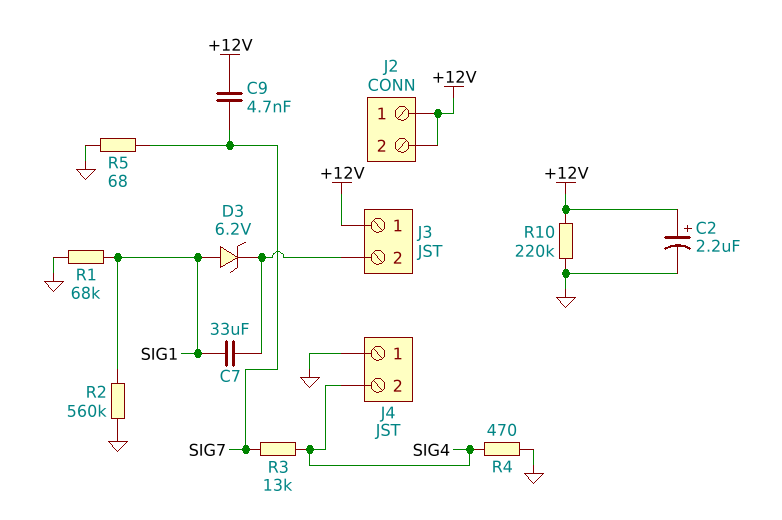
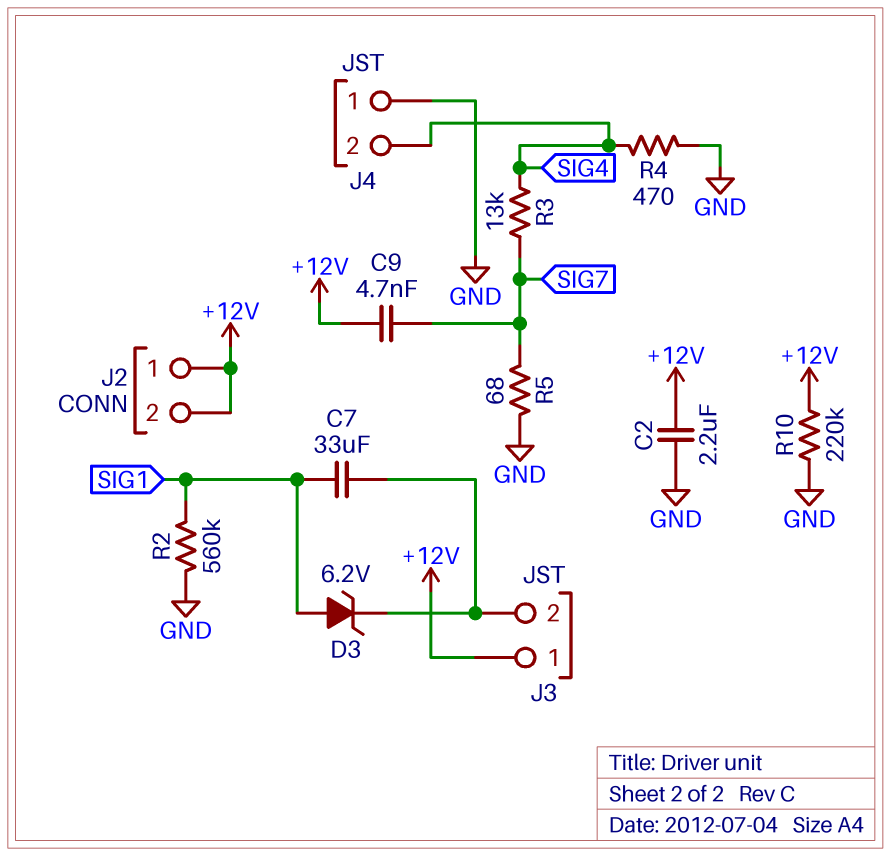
C2: 2.2uF (plus +12V, minus GND) -> 2.2uF (+12V, GND)
R1: 68k (GND, SIG1) -> none

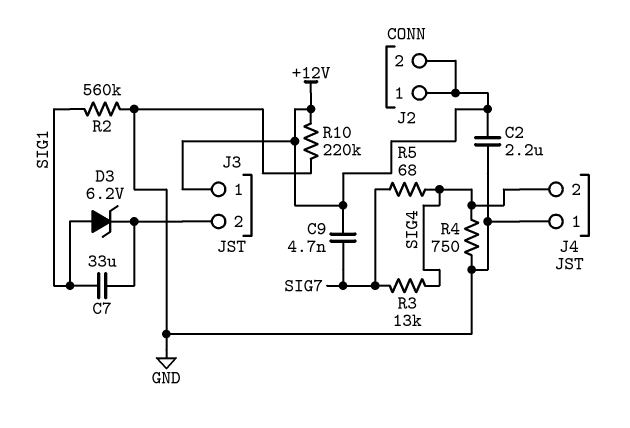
R4: 470 (GND, SIG4) -> 750 (GND, SIG4)
R5: 68 (GND, SIG7) -> 68 (SIG4, SIG7)

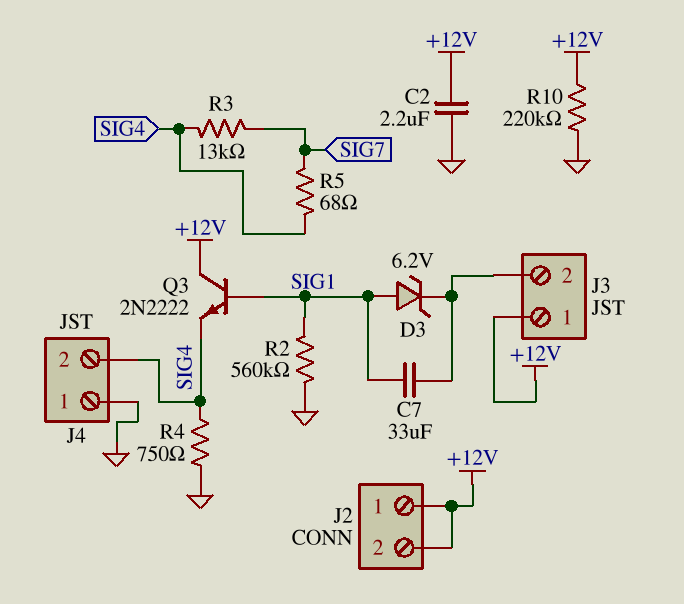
C9: 4.7nF (+12V, SIG7) -> none
Q3: none -> NPN 2N2222 (B SIG1, C +12V, E SIG4)

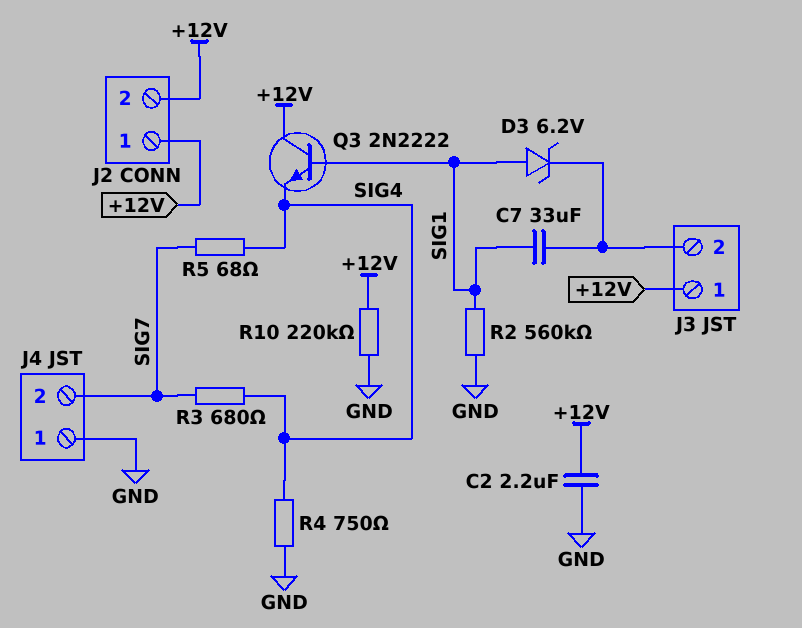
J4 pin 2: SIG4 -> SIG7
R3: 13k (SIG4, SIG7) -> 680 (SIG4, SIG7)

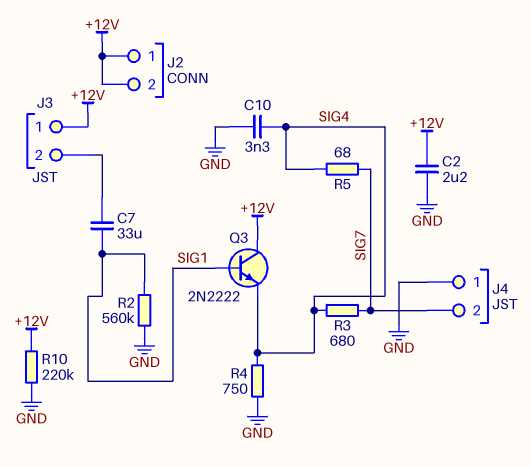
C10: none -> 3.3nF (GND, SIG4)
D3: zener 6.2V (A SIG1, K J3/2) -> none

